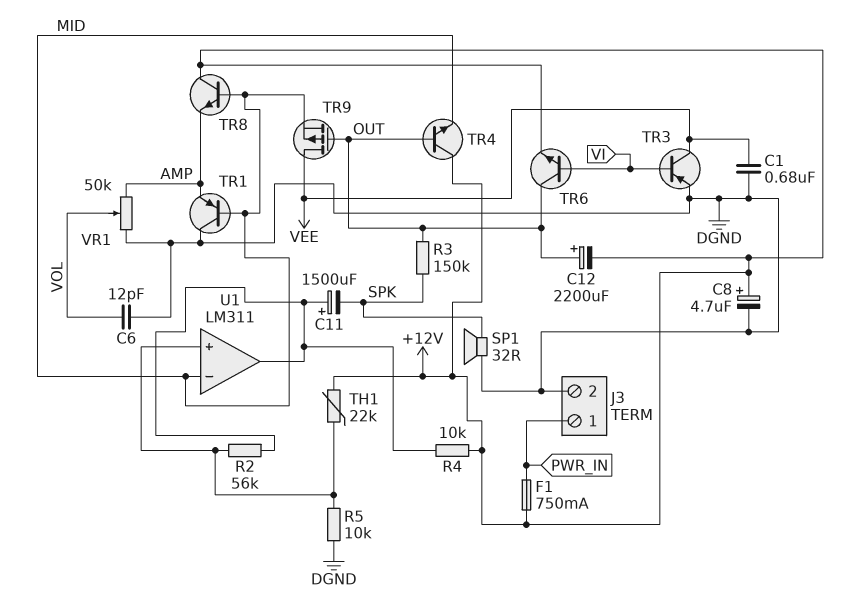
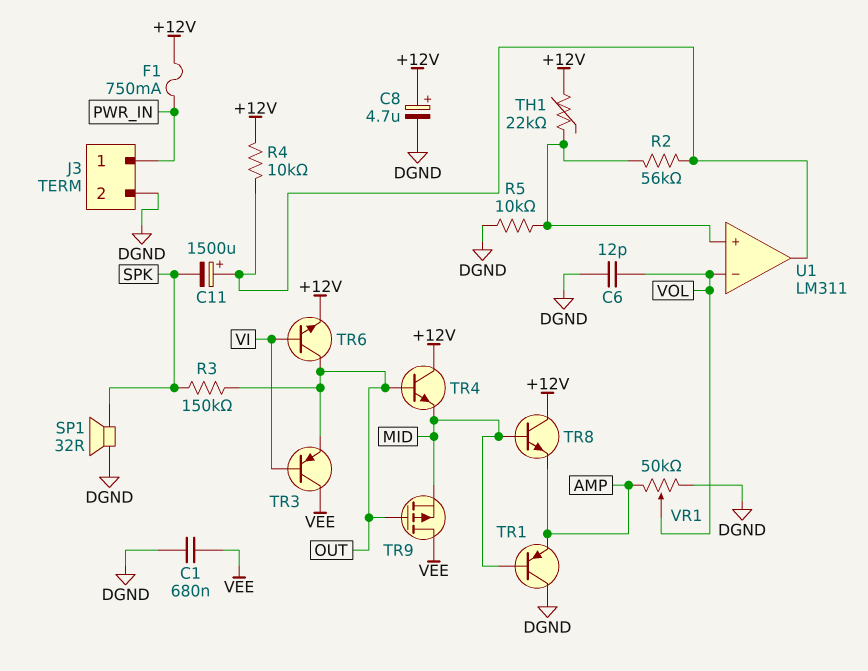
C12: 2200uF (plus OUT, minus +12V) -> none
TR3: PNP (B VI, C VEE, E DGND) -> PNP (B VI, C VEE, E OUT)
U1 pin in-: MID -> VOL

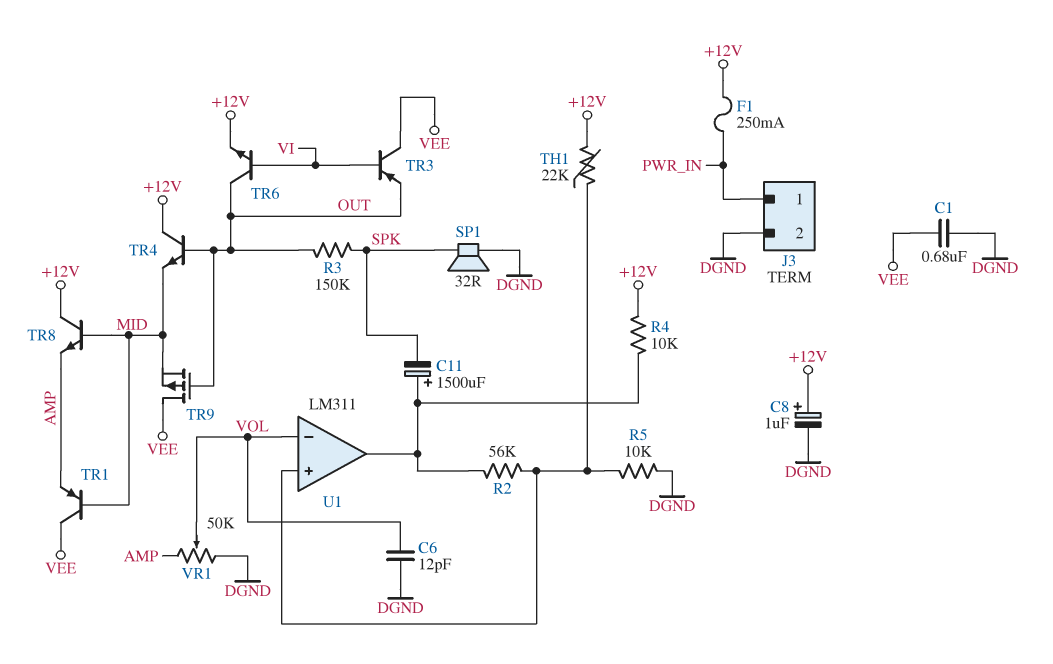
C8: 4.7uF (plus +12V, minus DGND) -> 1uF (plus +12V, minus DGND)
F1: 750mA (+12V, PWR_IN) -> 250mA (+12V, PWR_IN)
TR1: PNP (B MID, C DGND, E AMP) -> PNP (B MID, C VEE, E AMP)

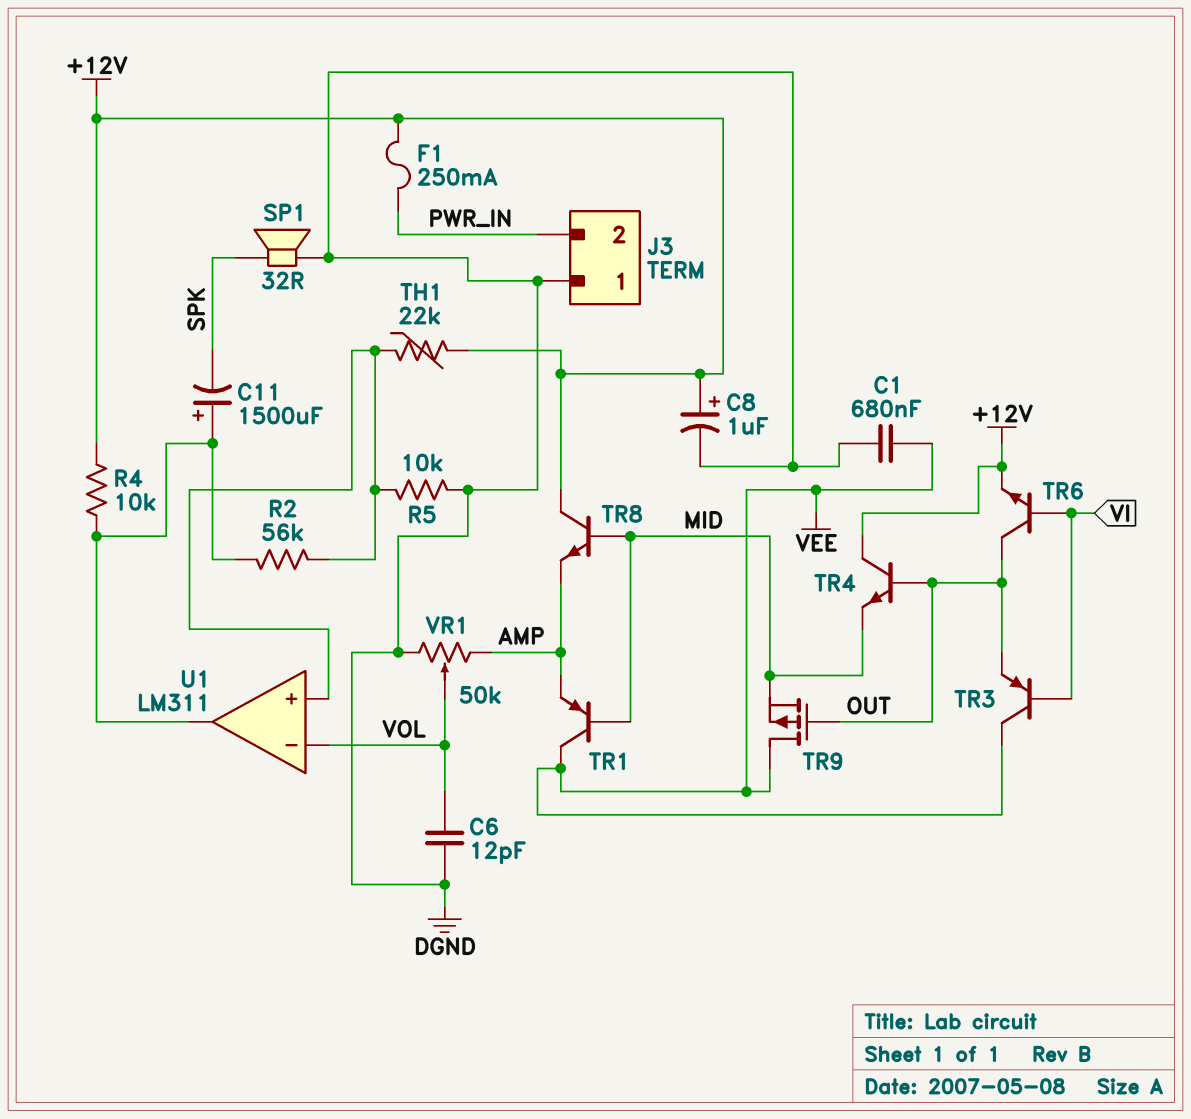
J3 pin 1: PWR_IN -> DGND
J3 pin 2: DGND -> PWR_IN
R3: 150k (OUT, SPK) -> none

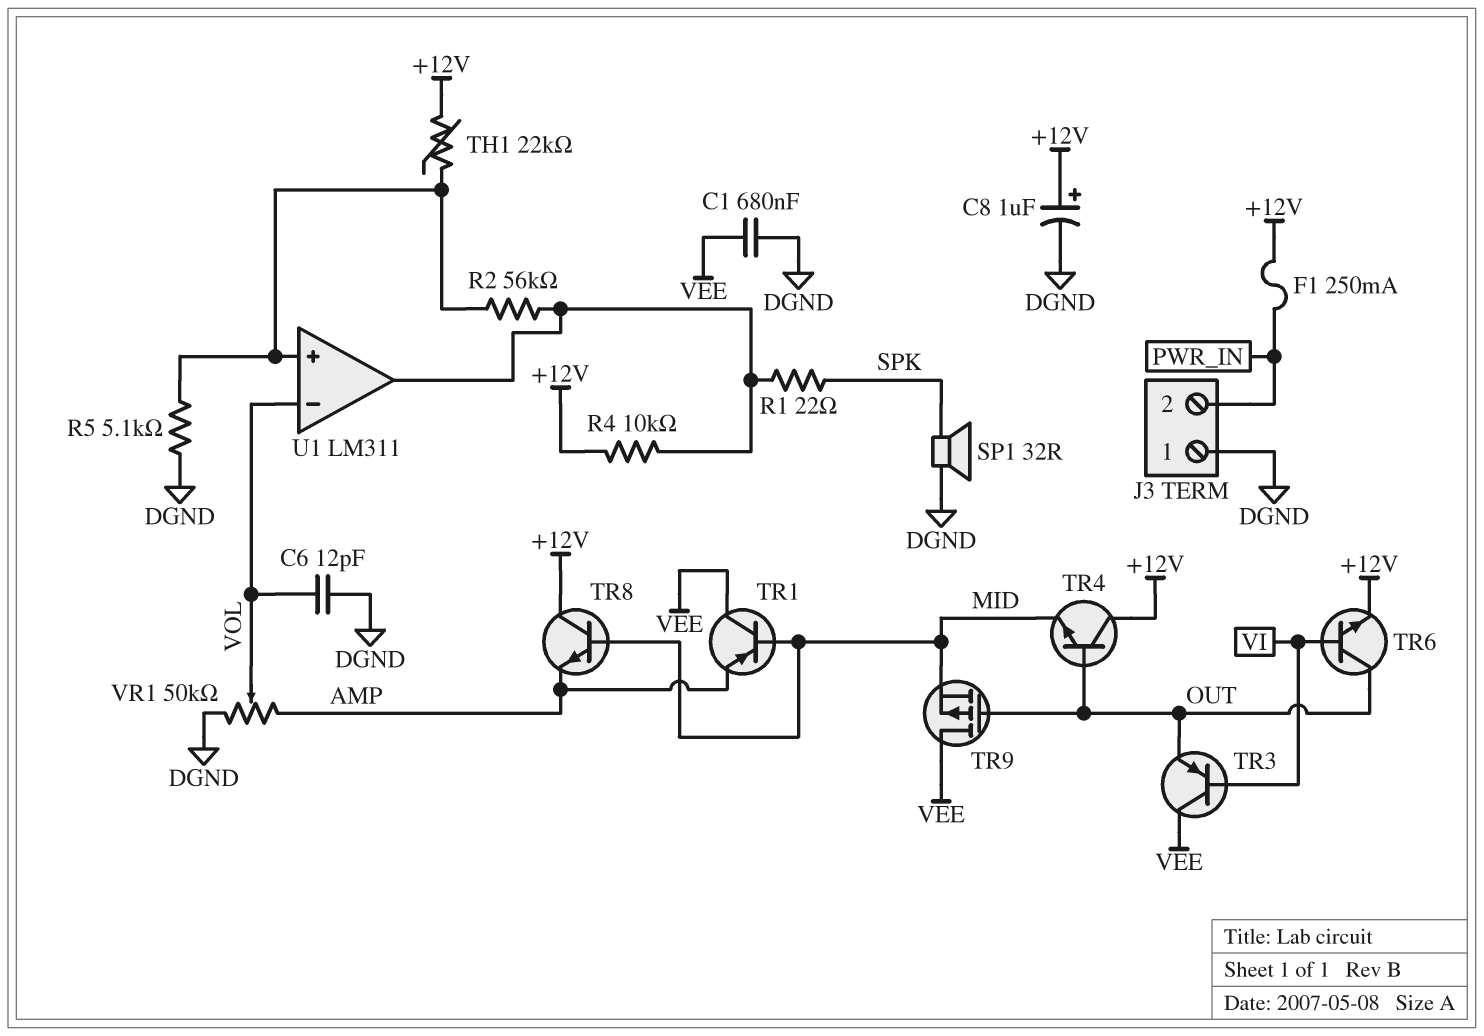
C11: 1500uF (plus U1/out, minus SPK) -> none
R1: none -> 22 (SPK, U1/out)
R5: 10k (DGND, U1/in+) -> 5.1k (DGND, U1/in+)

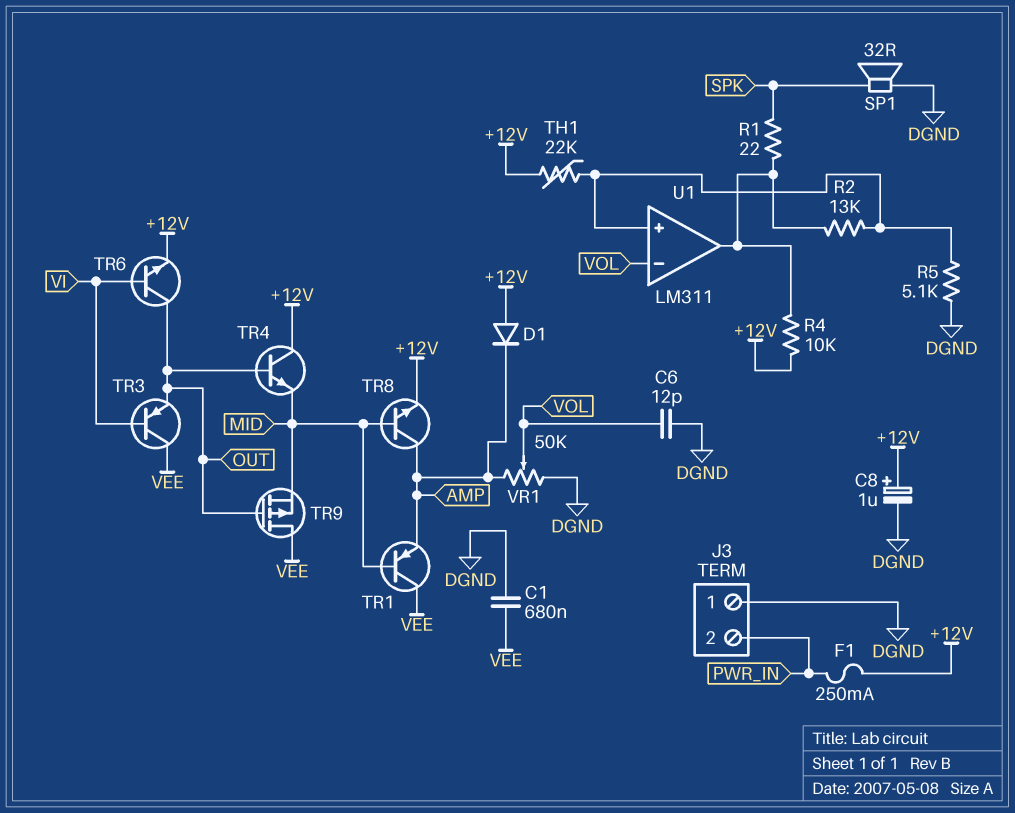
D1: none -> diode (A +12V, K AMP)
R2: 56k (U1/in+, U1/out) -> 13k (U1/in+, U1/out)
TR8: NPN (B MID, C +12V, E AMP) -> NPN (B MID, C AMP, E +12V)

